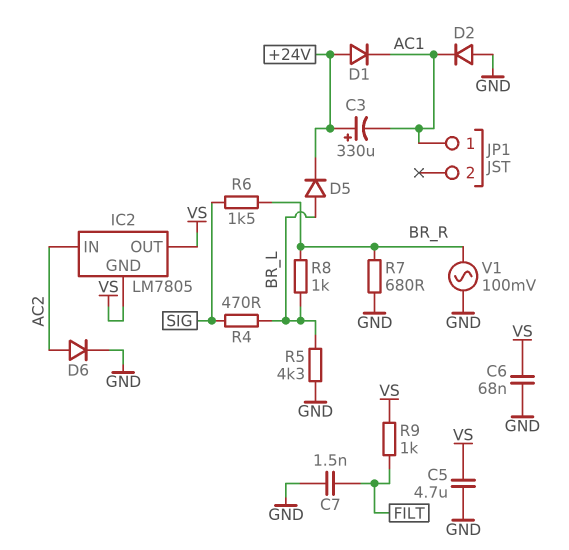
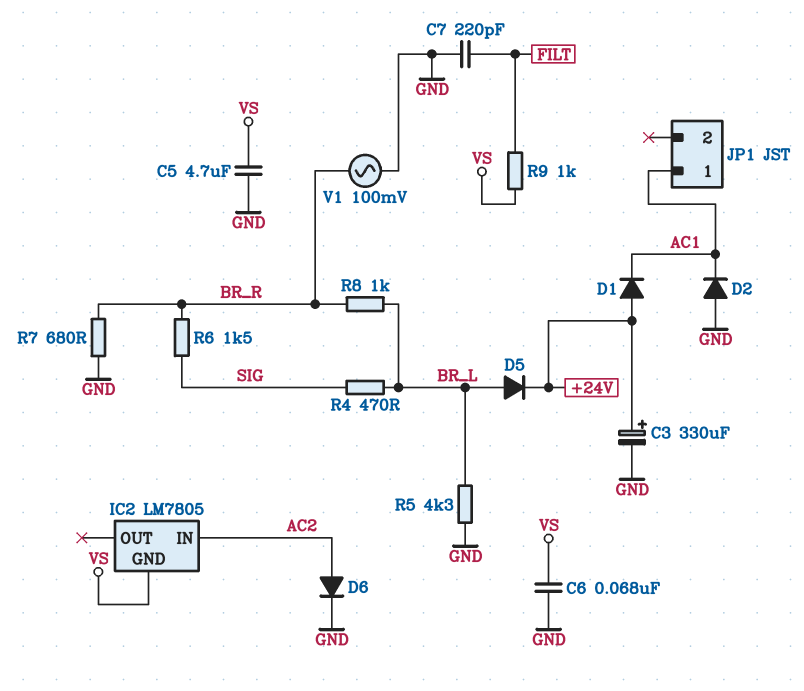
C3: 330uF (plus +24V, minus AC1) -> 330uF (plus +24V, minus GND)
C7: 1.5nF (FILT, GND) -> 220pF (FILT, GND)
IC2 pin OUT: VS -> none

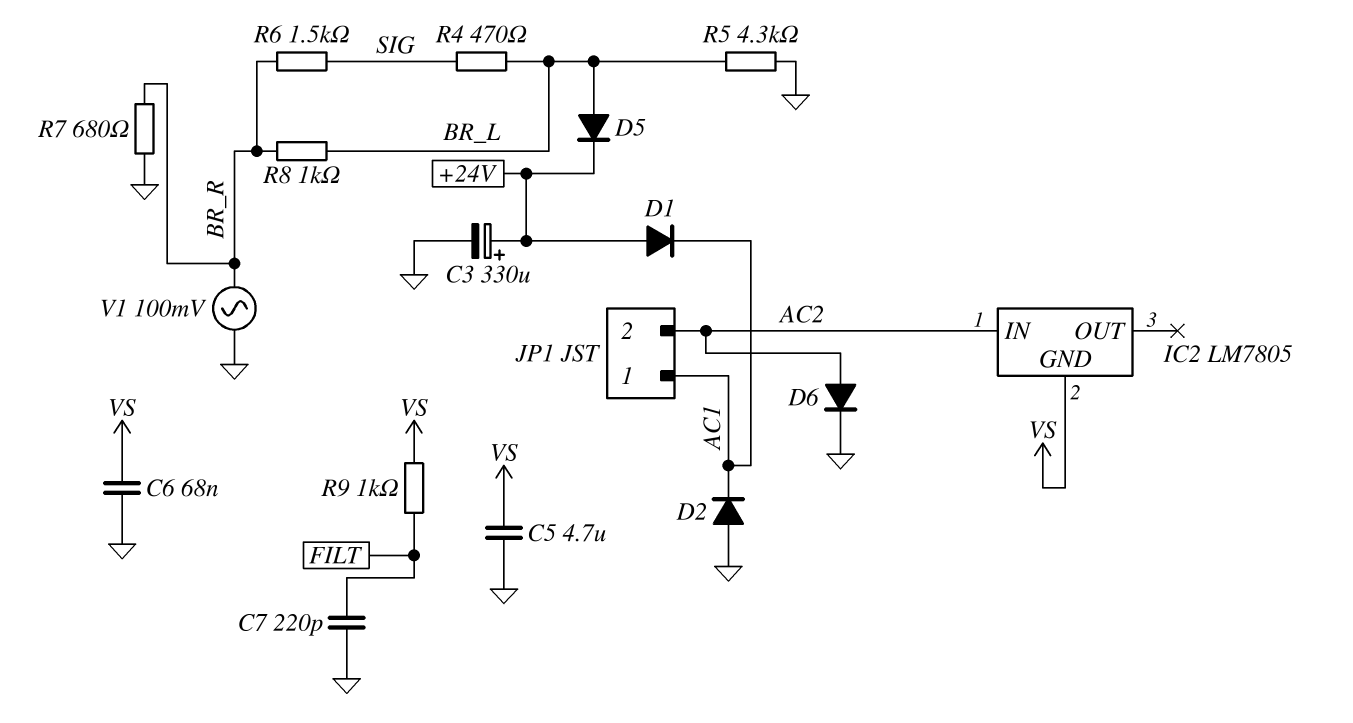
JP1 pin 2: none -> AC2

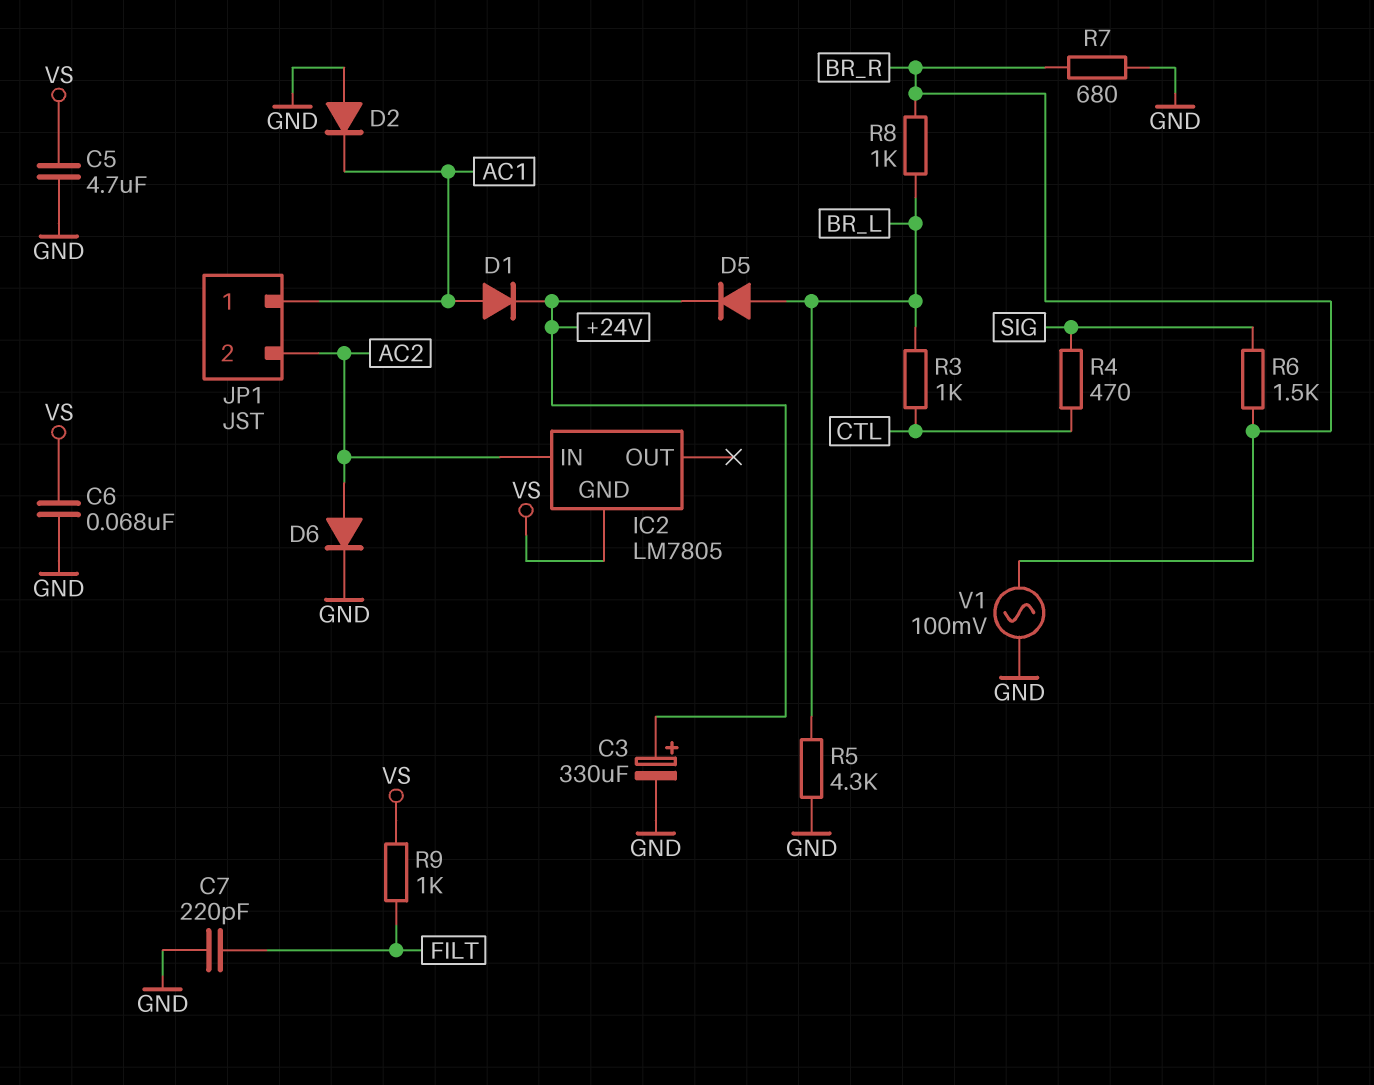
D1: diode (A +24V, K AC1) -> diode (A AC1, K +24V)
R3: none -> 1k (BR_L, CTL)
R4: 470 (BR_L, SIG) -> 470 (CTL, SIG)

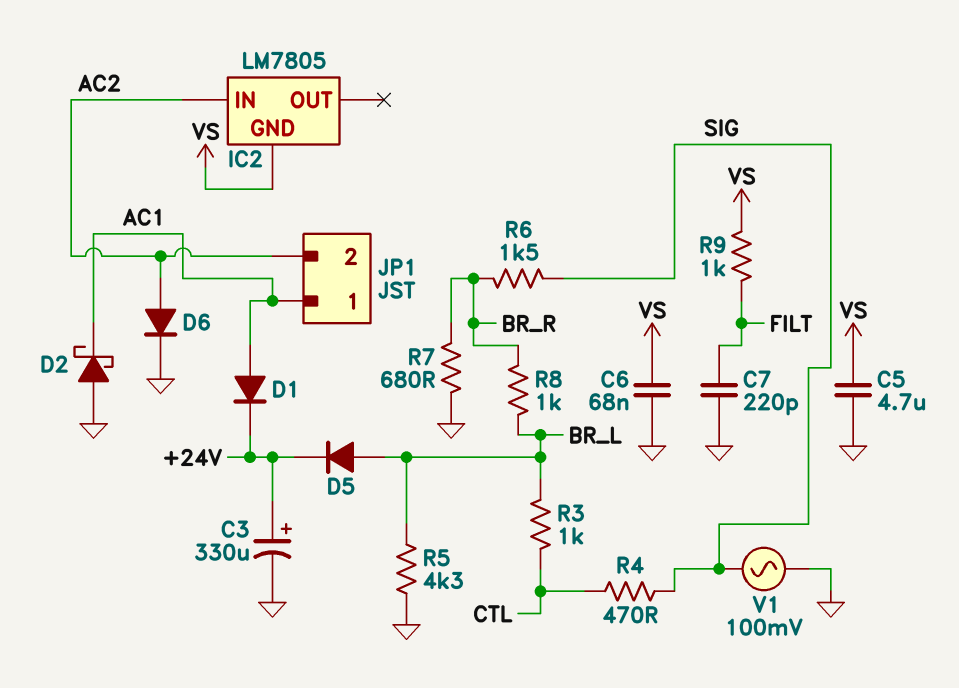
D2: diode (A GND, K AC1) -> schottky (A GND, K AC1)
V1: AC 100mV (BR_R, GND) -> AC 100mV (GND, SIG)

